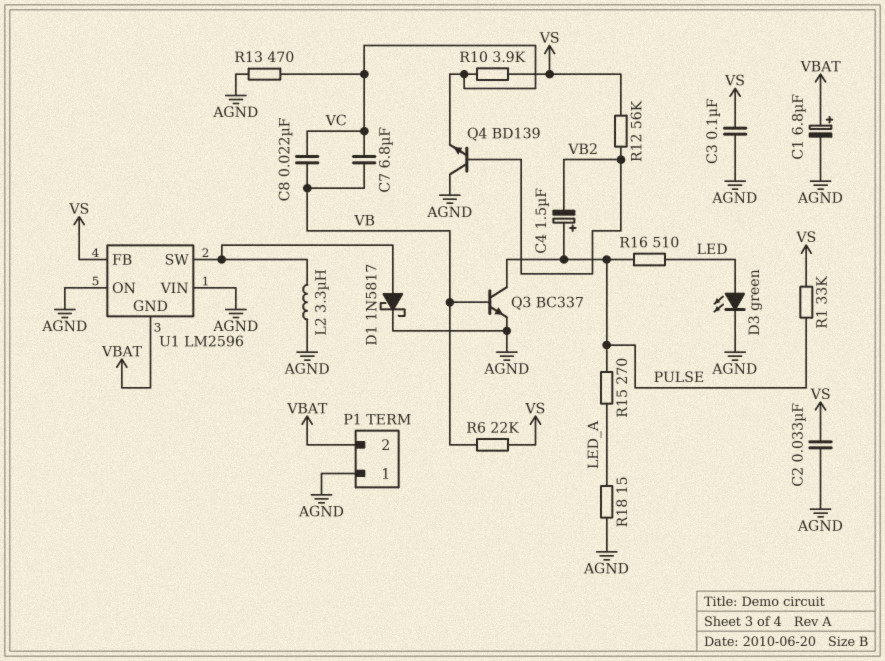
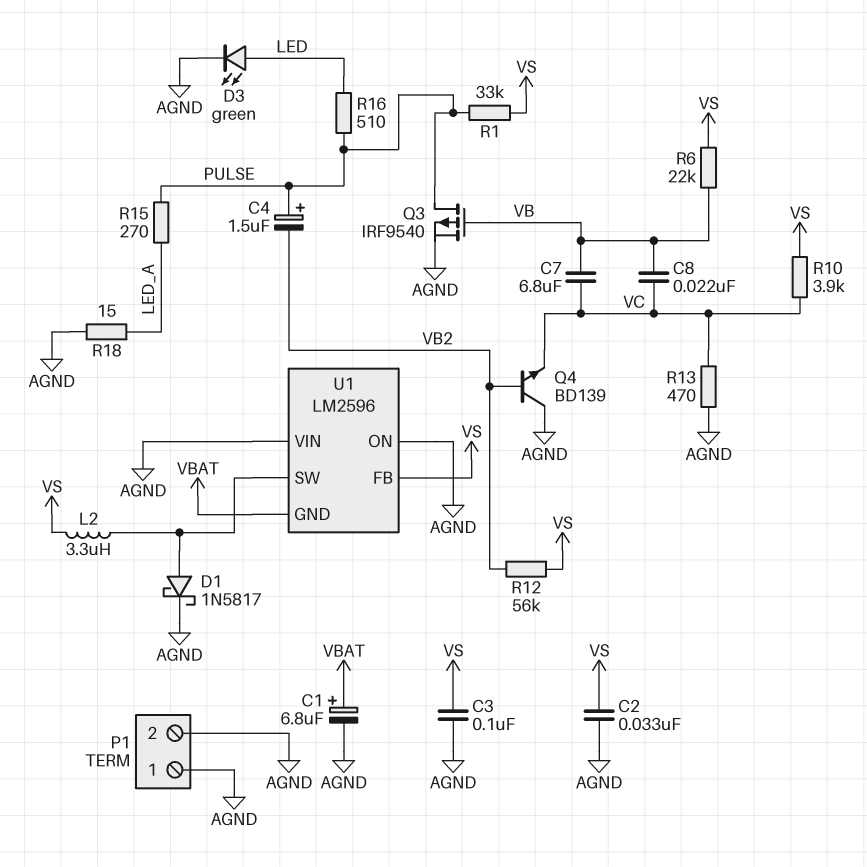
L2: 3.3uH (AGND, U1/SW) -> 3.3uH (U1/SW, VS)
P1 pin 2: VBAT -> AGND
Q3: NPN BC337 (B VB, C PULSE, E AGND) -> PMOS IRF9540 (G VB, D PULSE, S AGND)

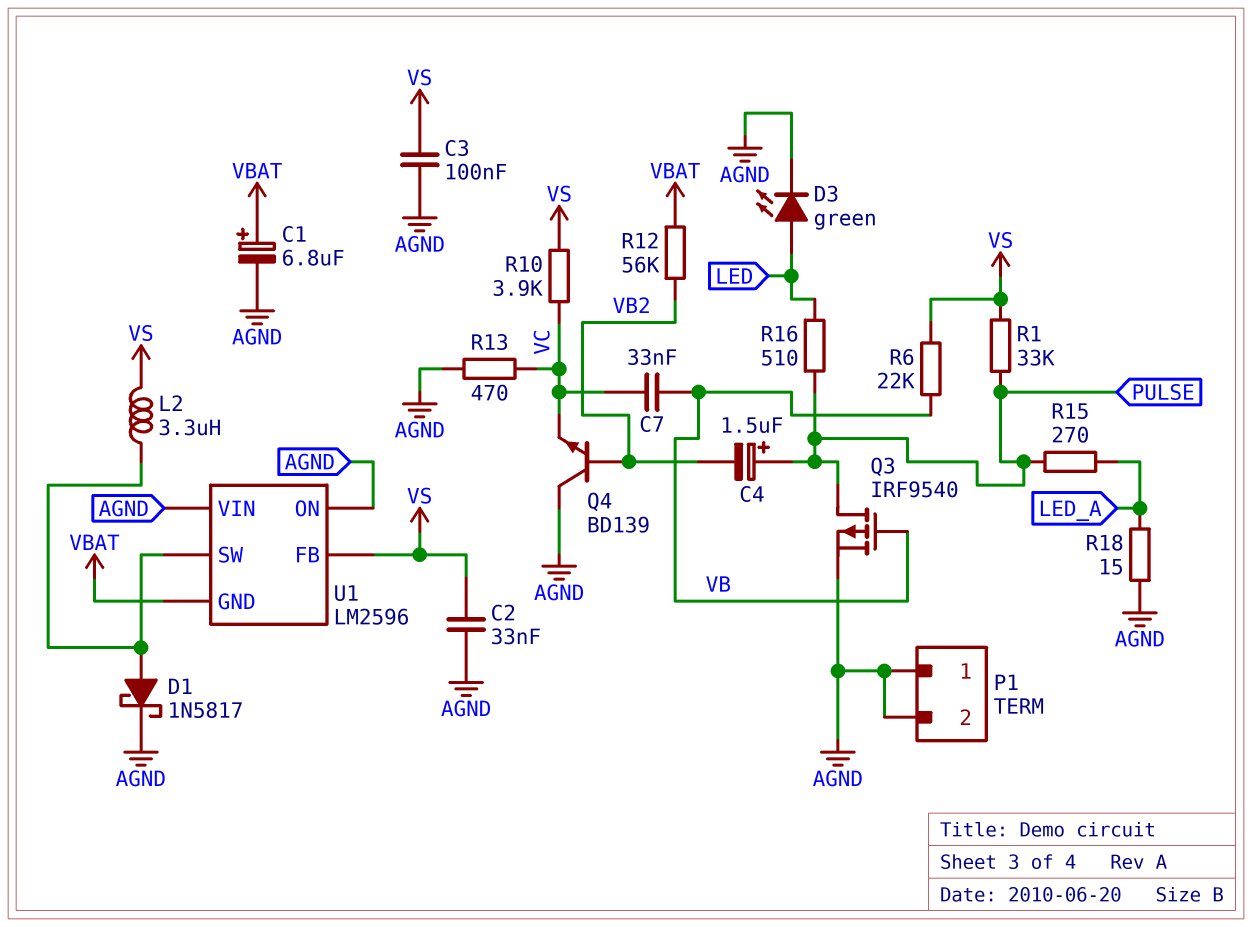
C7: 6.8uF (VB, VC) -> 33nF (VB, VC)
C8: 22nF (VB, VC) -> none
R12: 56k (VB2, VS) -> 56k (VB2, VBAT)

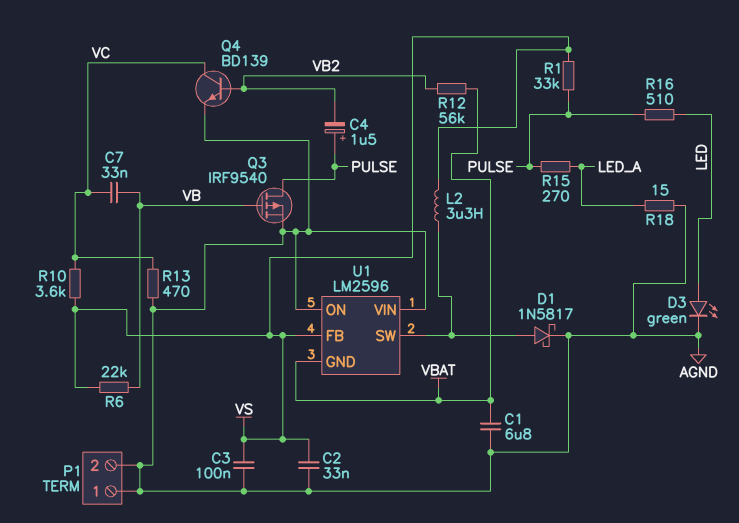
C1: 6.8uF (plus VBAT, minus AGND) -> 6.8uF (AGND, VBAT)
Q4: NPN BD139 (B VB2, C AGND, E VC) -> NPN BD139 (B VB2, C VC, E AGND)
R10: 3.9k (VC, VS) -> 3.6k (VC, VS)

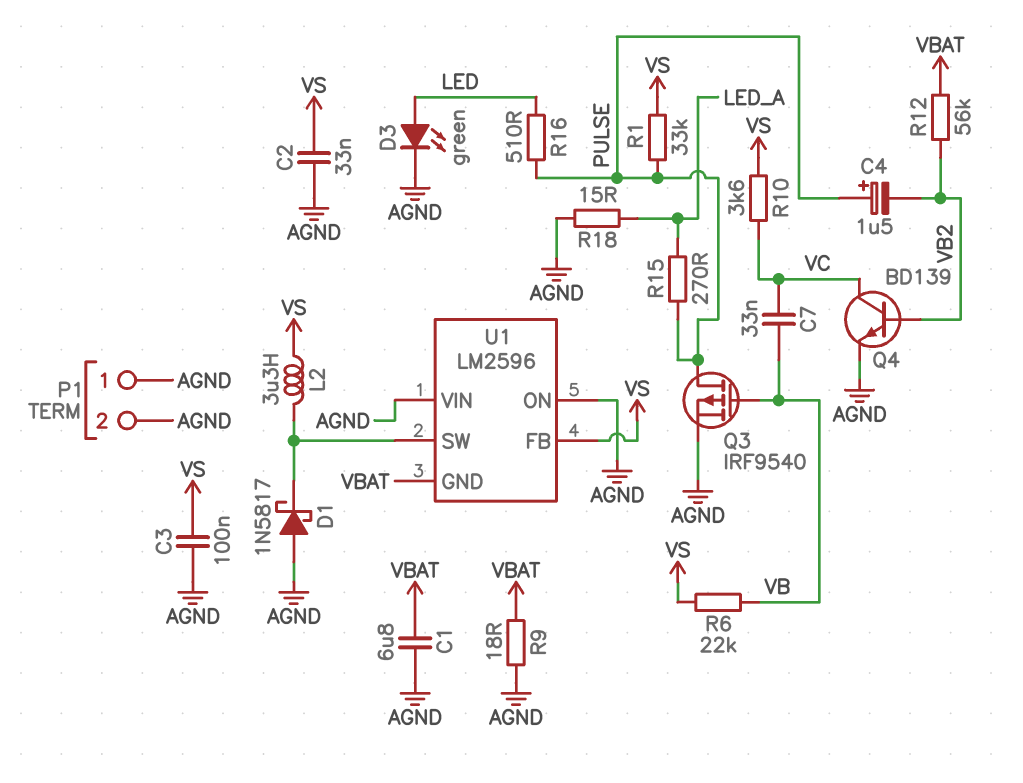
D1: schottky 1N5817 (A U1/SW, K AGND) -> schottky 1N5817 (A AGND, K U1/SW)
R9: none -> 18 (AGND, VBAT)
R13: 470 (AGND, VC) -> none

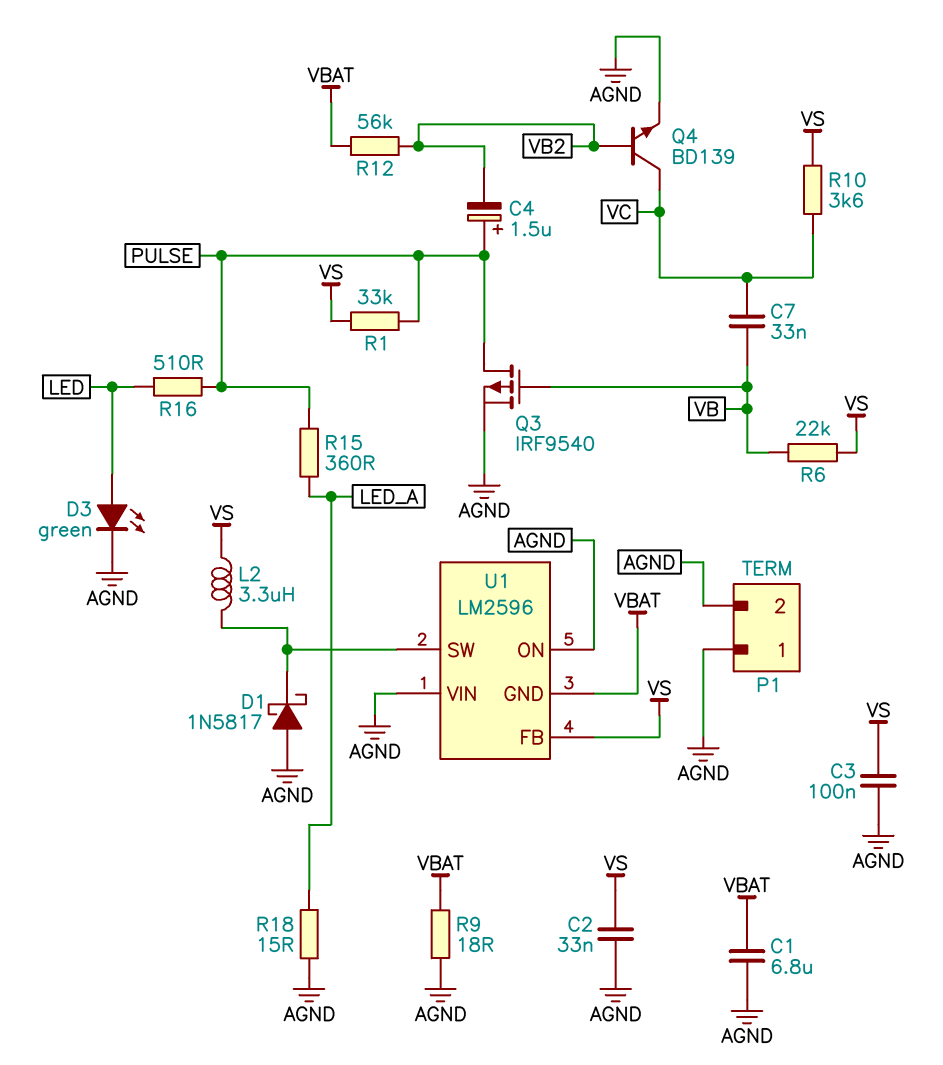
R15: 270 (LED_A, PULSE) -> 360 (LED_A, PULSE)

